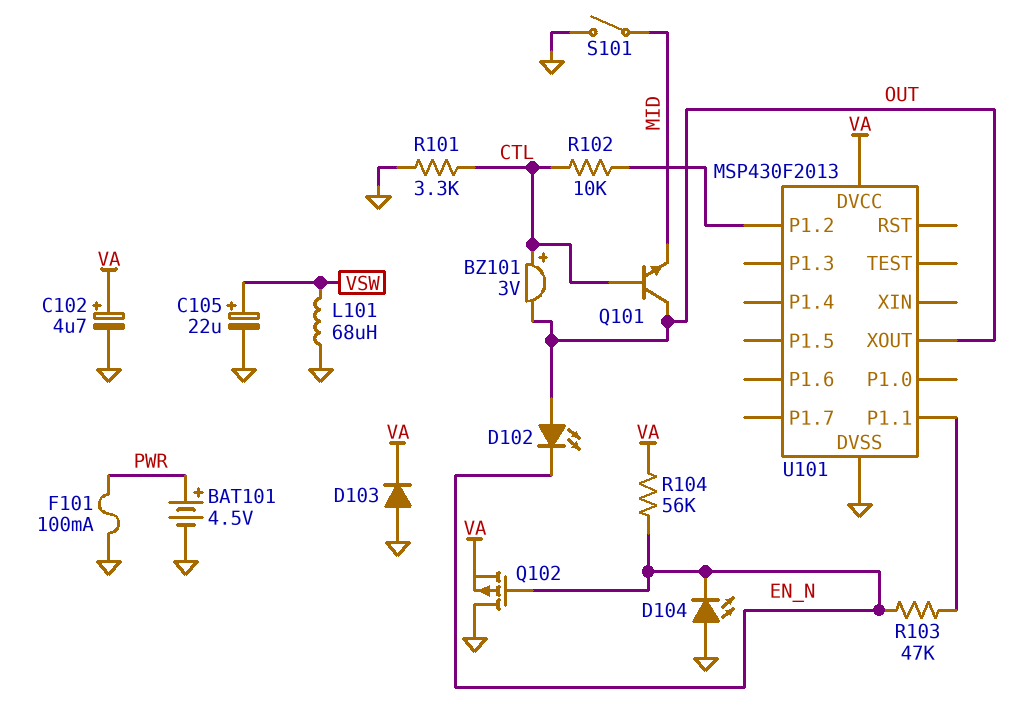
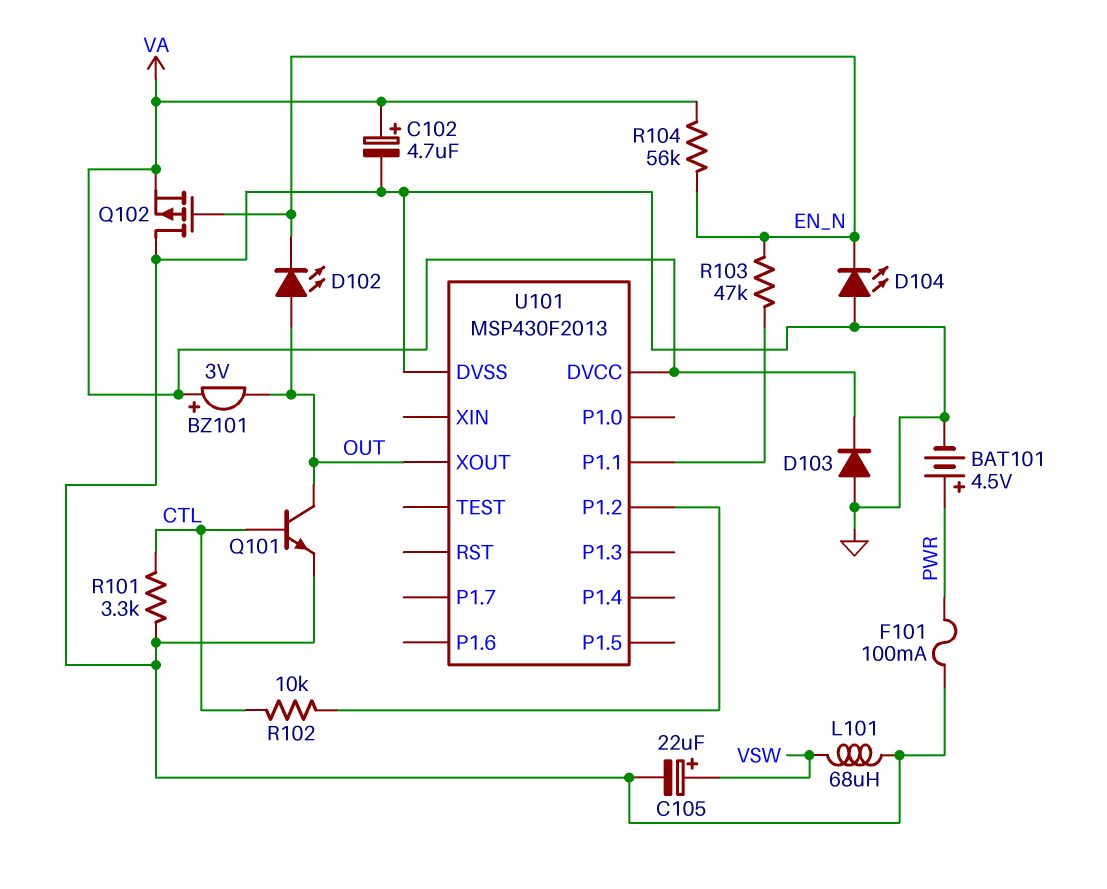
BZ101: buzzer 3V (plus CTL, minus OUT) -> buzzer 3V (plus VA, minus OUT)
Q101: NPN (B CTL, C OUT, E MID) -> NPN (B CTL, C OUT, E GND)
S101: switch (GND, MID) -> none

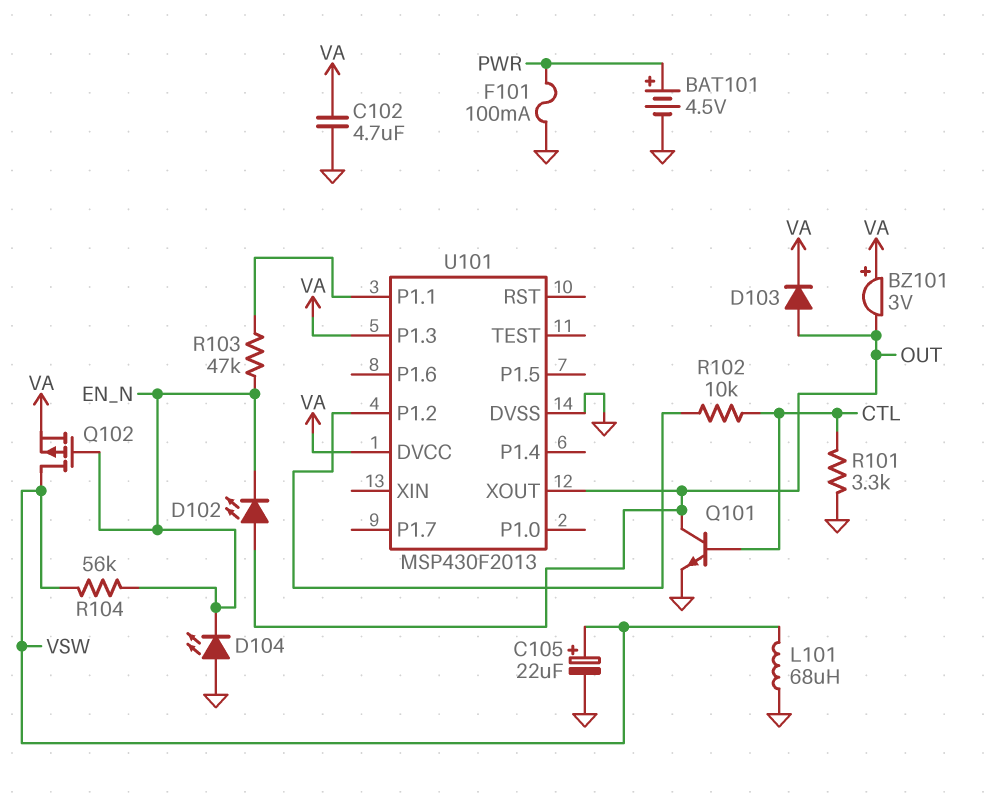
C102: 4.7uF (plus VA, minus GND) -> 4.7uF (GND, VA)
D103: diode (A GND, K VA) -> diode (A OUT, K VA)
Q102: PMOS (G EN_N, D GND, S VA) -> PMOS (G EN_N, D VSW, S VA)
R104: 56k (EN_N, VA) -> 56k (EN_N, VSW)
U101 pin P1.3: none -> VA

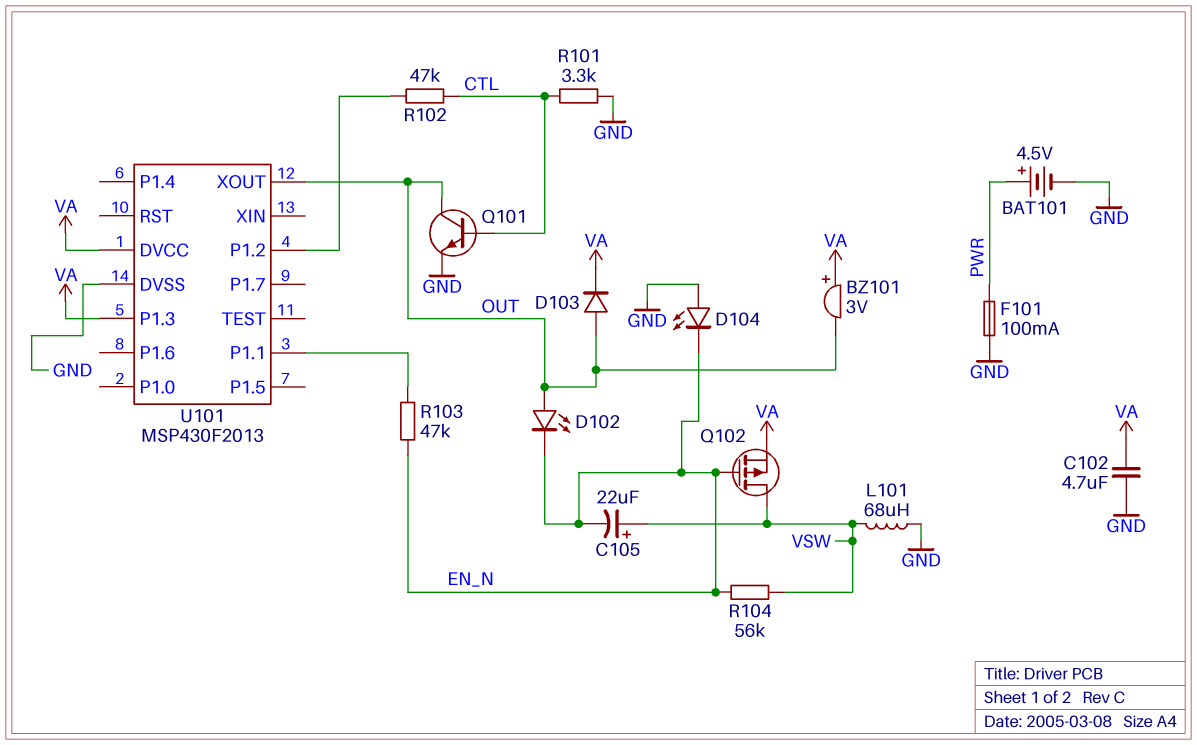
C105: 22uF (plus VSW, minus GND) -> 22uF (plus VSW, minus EN_N)
R102: 10k (CTL, U101/P1.2) -> 47k (CTL, U101/P1.2)

